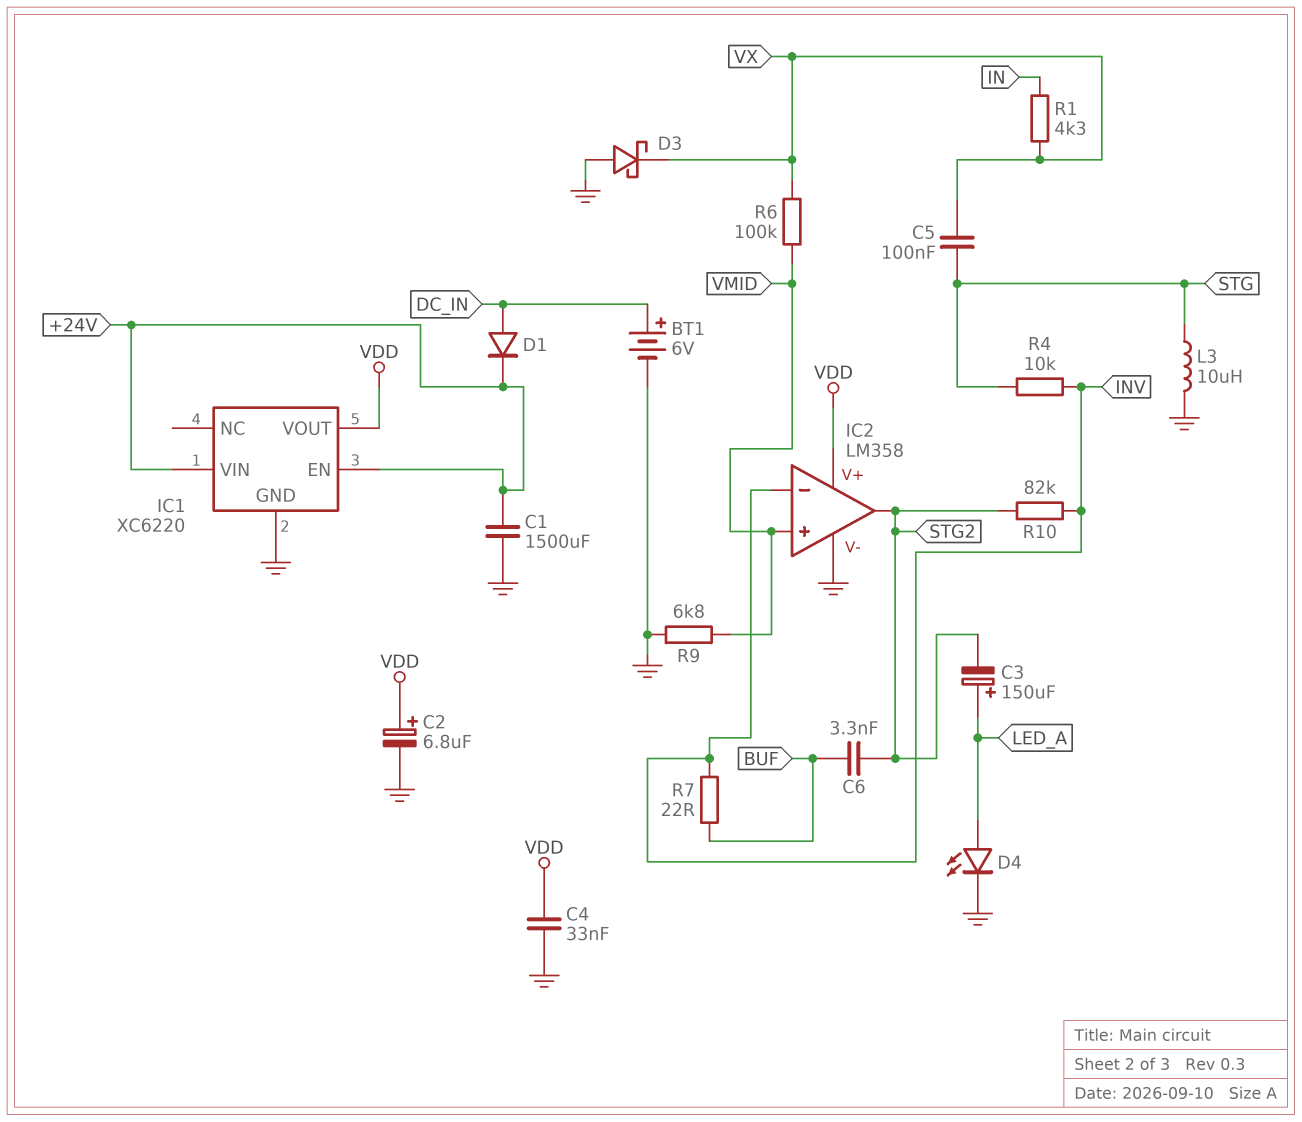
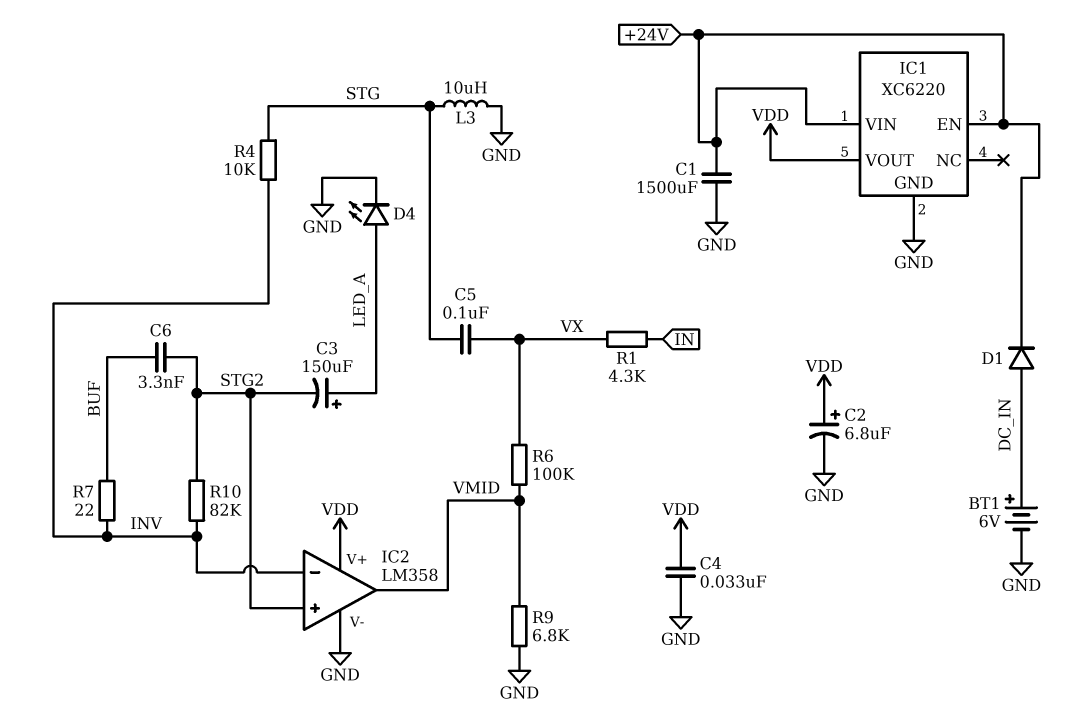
D3: schottky (A GND, K VX) -> none
IC2 pin in+: VMID -> STG2
IC2 pin out: STG2 -> VMID

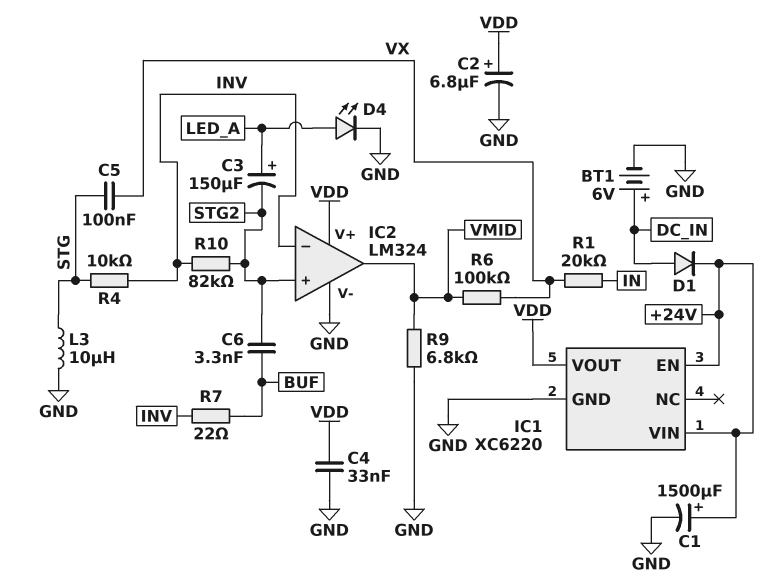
C1: 1500uF (+24V, GND) -> 1500uF (plus +24V, minus GND)
IC2: LM358 -> LM324
R1: 4.3k (IN, VX) -> 20k (IN, VX)

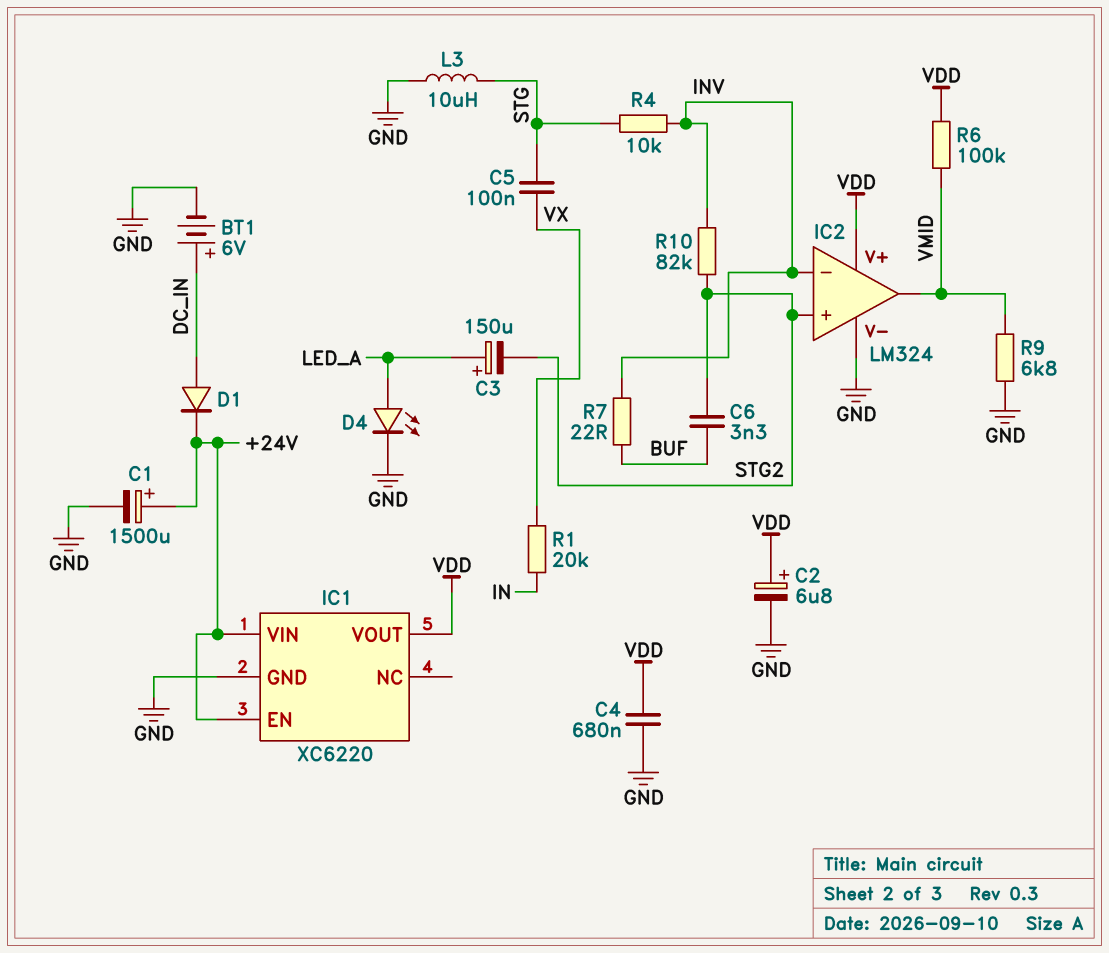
C4: 33nF (GND, VDD) -> 680nF (GND, VDD)
R6: 100k (VMID, VX) -> 100k (VDD, VMID)

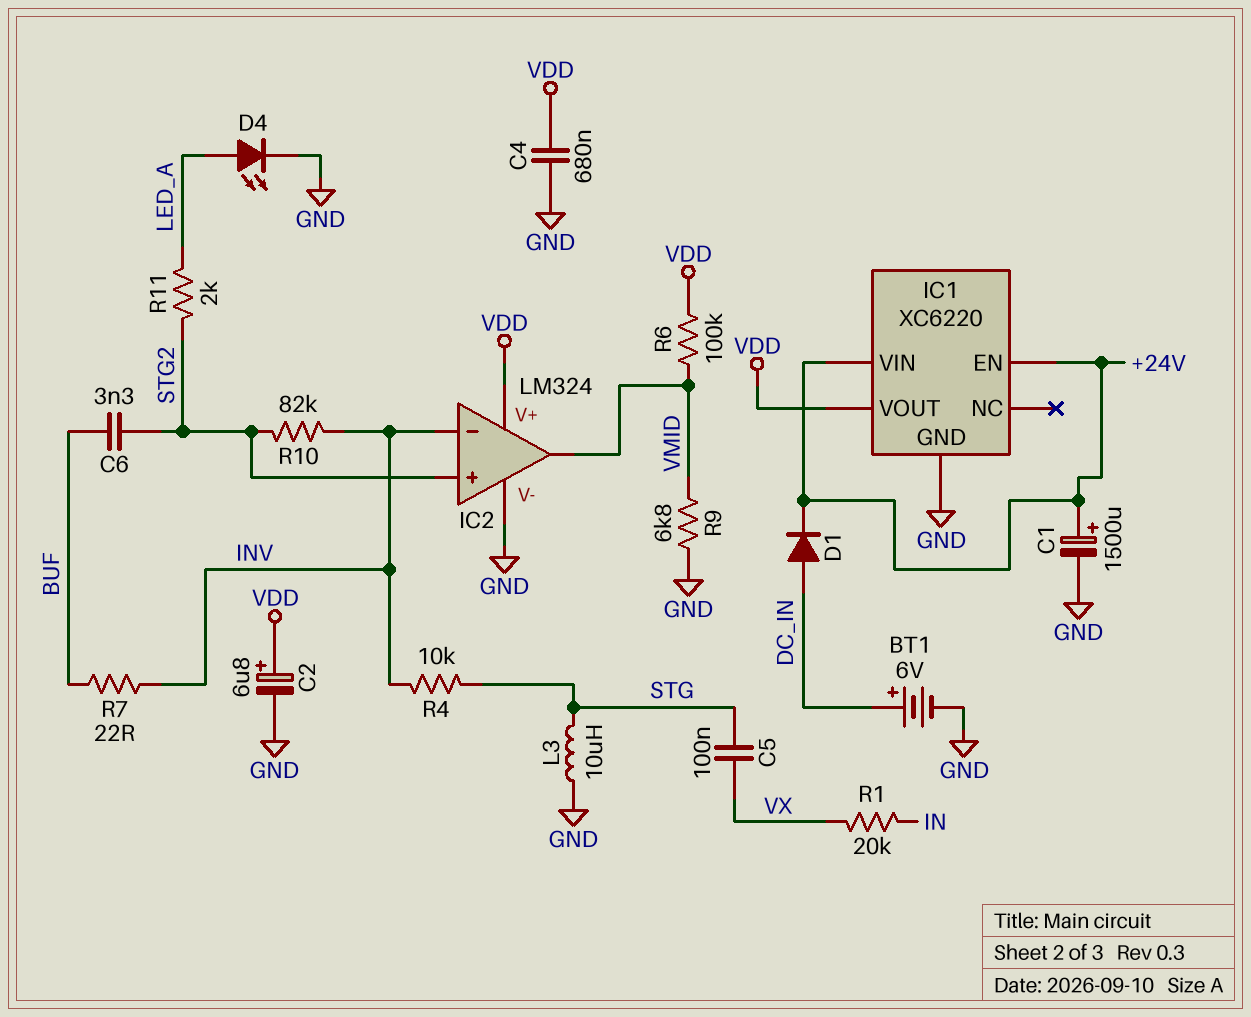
C3: 150uF (plus LED_A, minus STG2) -> none
R11: none -> 2k (LED_A, STG2)

